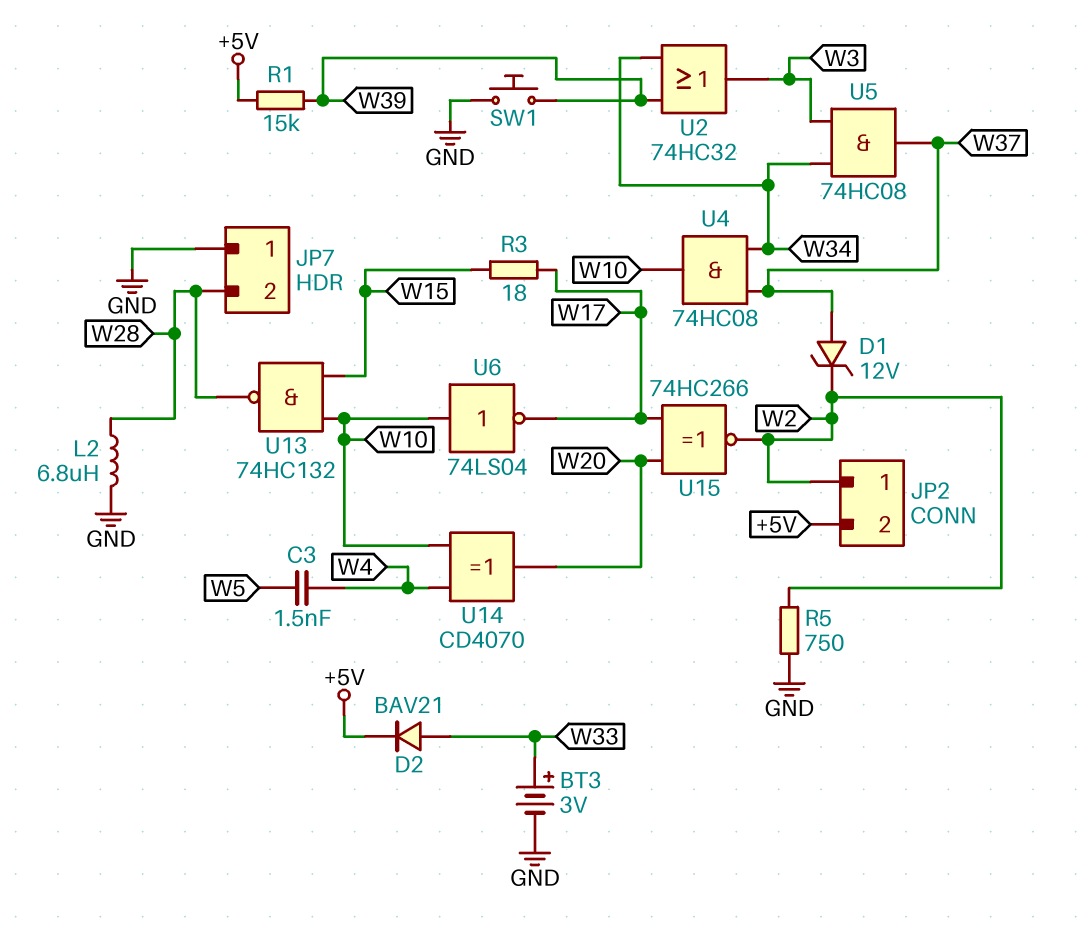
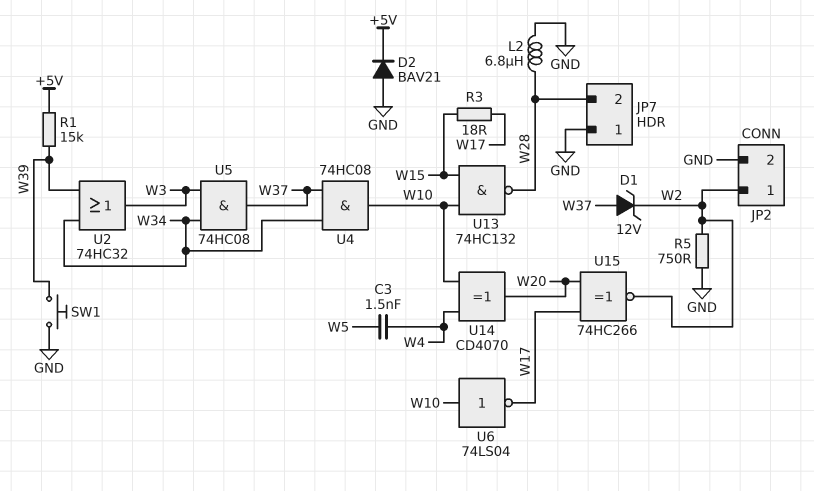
BT3: 3V (plus W33, minus GND) -> none
D2: diode BAV21 (A W33, K +5V) -> diode BAV21 (A GND, K +5V)
JP2 pin 2: +5V -> GND

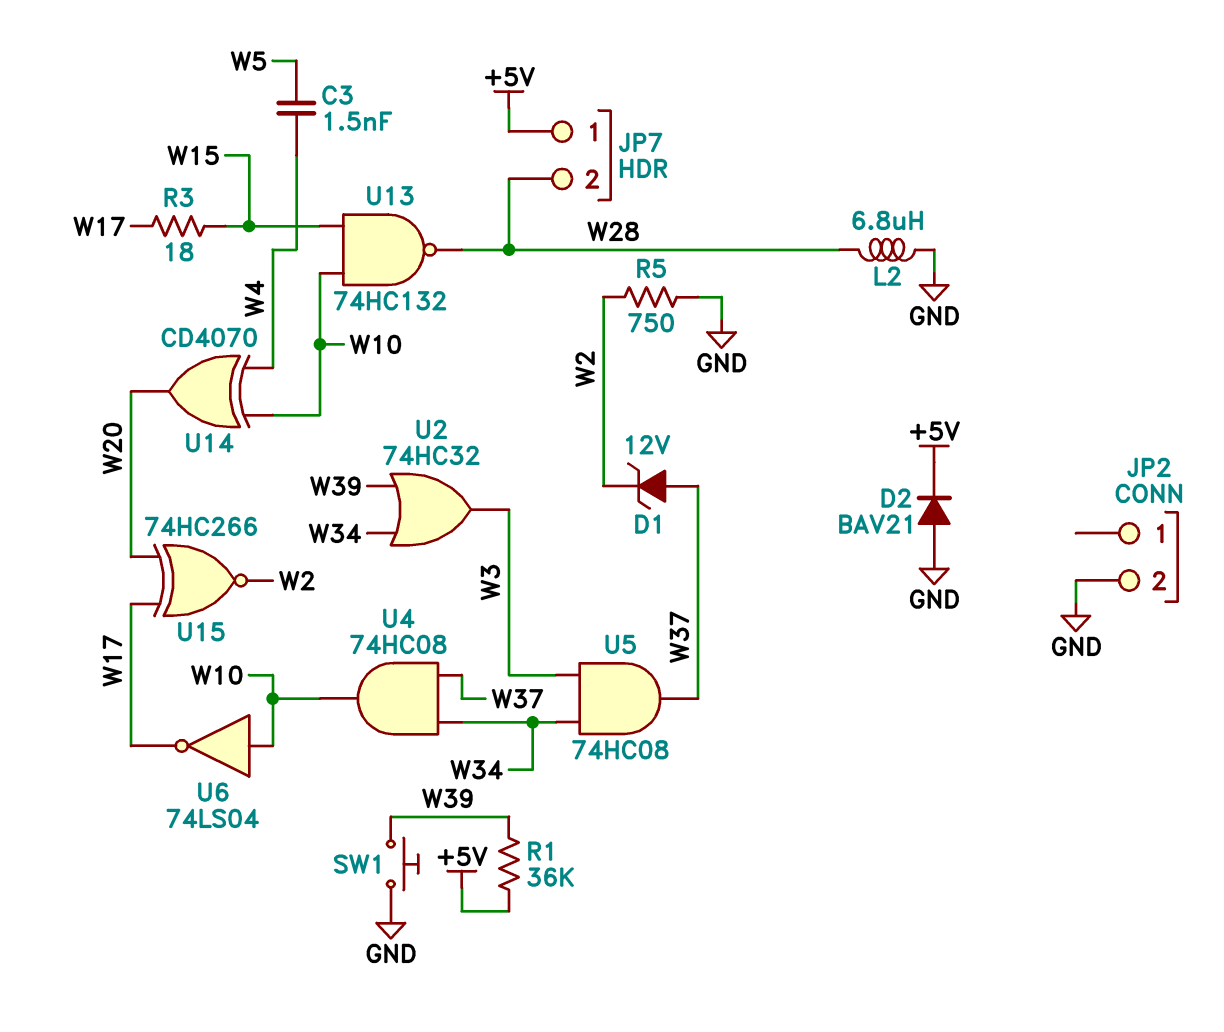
JP2 pin 1: W2 -> none
JP7 pin 1: GND -> +5V
R1: 15k (+5V, W39) -> 36k (+5V, W39)

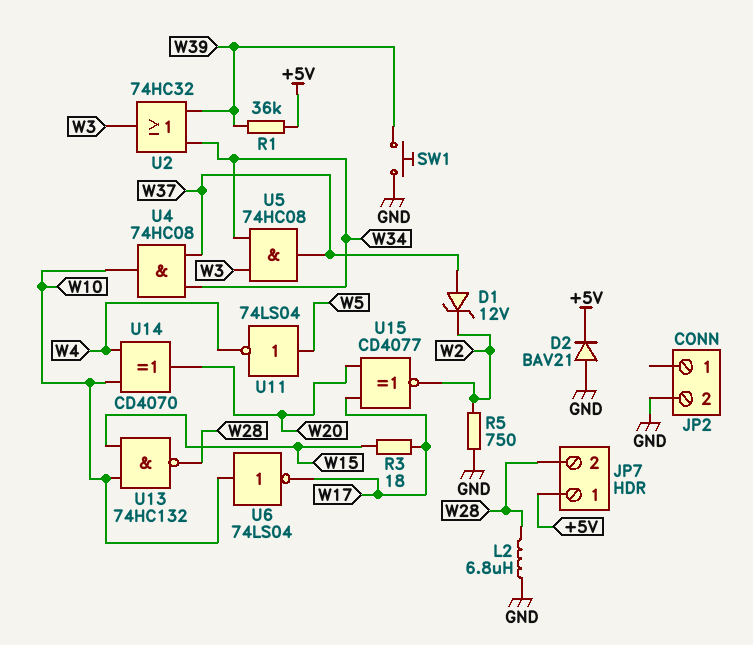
C3: 1.5nF (W4, W5) -> none
U11: none -> NOT 74LS04 (in W5, out W4)
U15: XNOR 74HC266 (in W17, in W20, out W2) -> XNOR CD4077 (in W17, in W20, out W2)

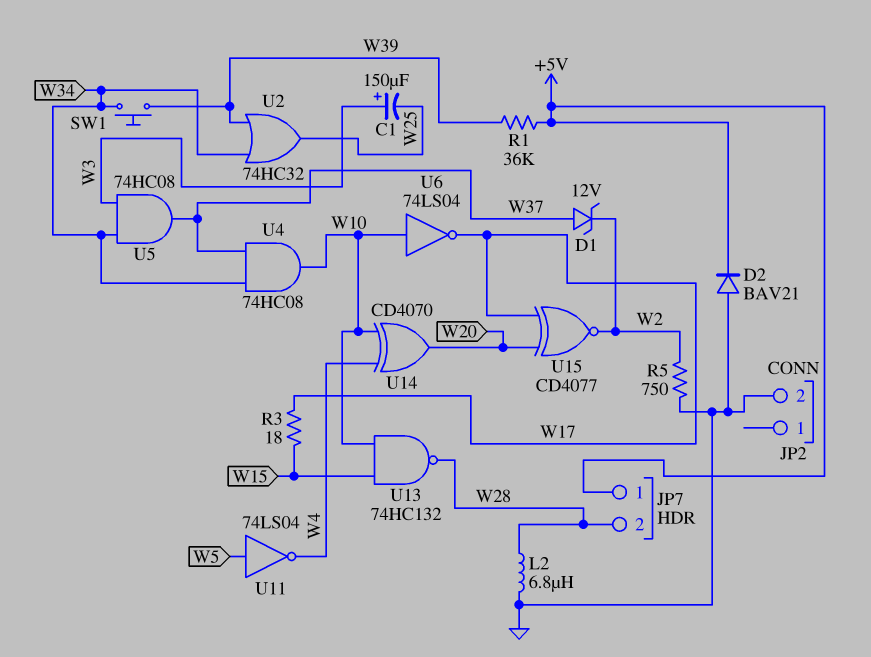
C1: none -> 150uF (plus W3, minus W25)
SW1: button (GND, W39) -> button (W34, W39)
U2: OR 74HC32 (in W34, in W39, out W3) -> OR 74HC32 (in W34, in W39, out W25)

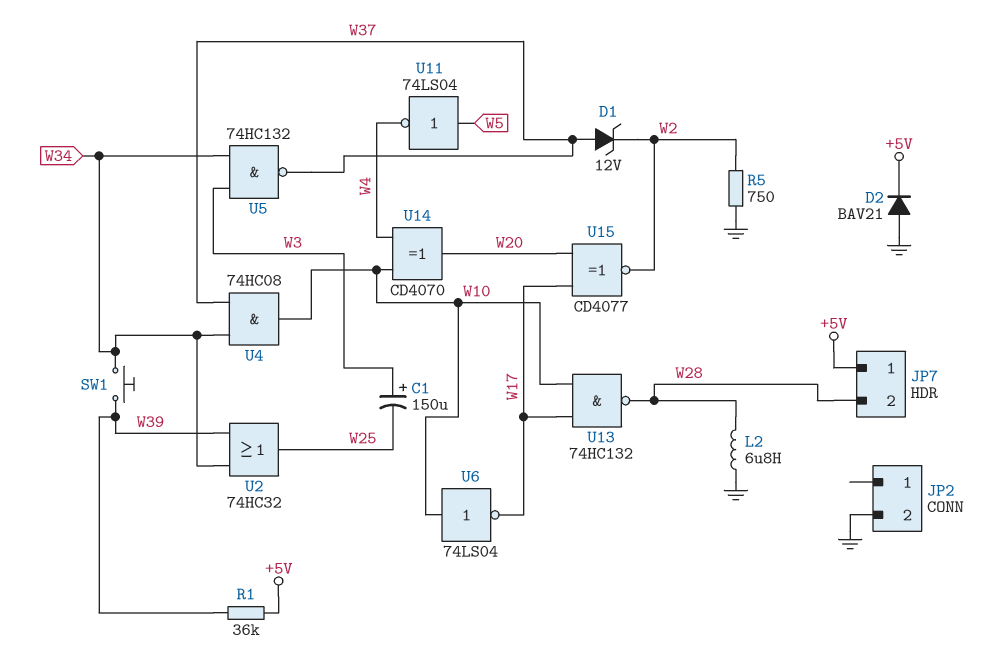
R3: 18 (W15, W17) -> none
U5: AND 74HC08 (in W3, in W34, out W37) -> NAND 74HC132 (in W3, in W34, out W37)
U13: NAND 74HC132 (in W10, in W15, out W28) -> NAND 74HC132 (in W10, in W17, out W28)

